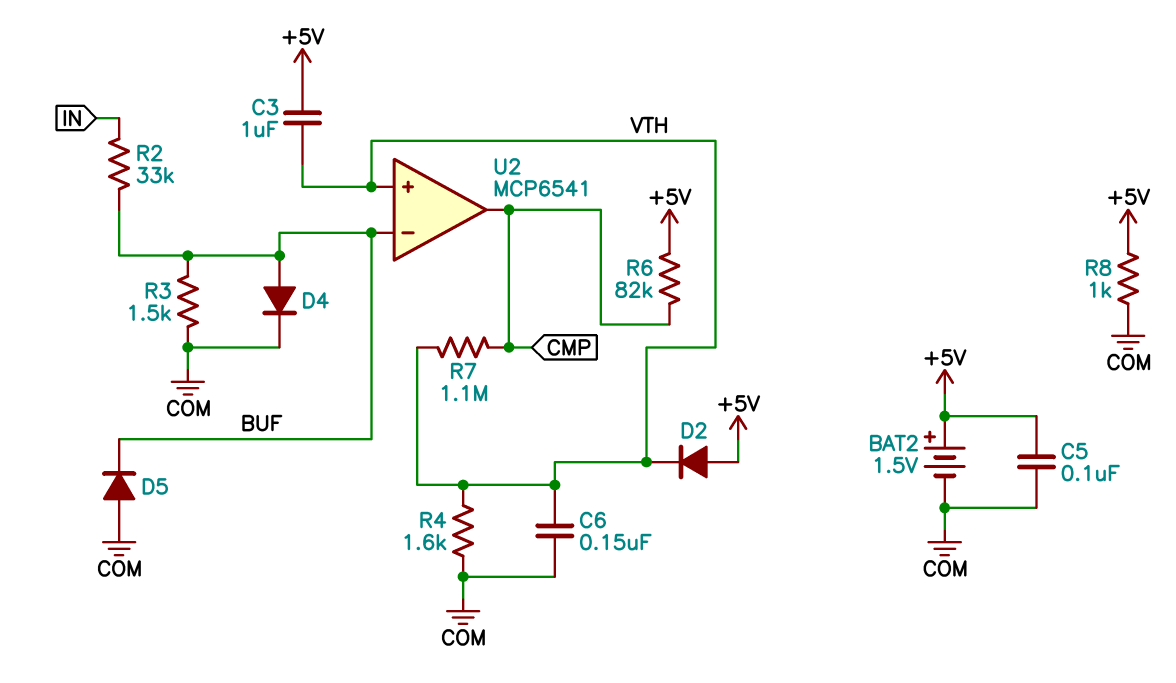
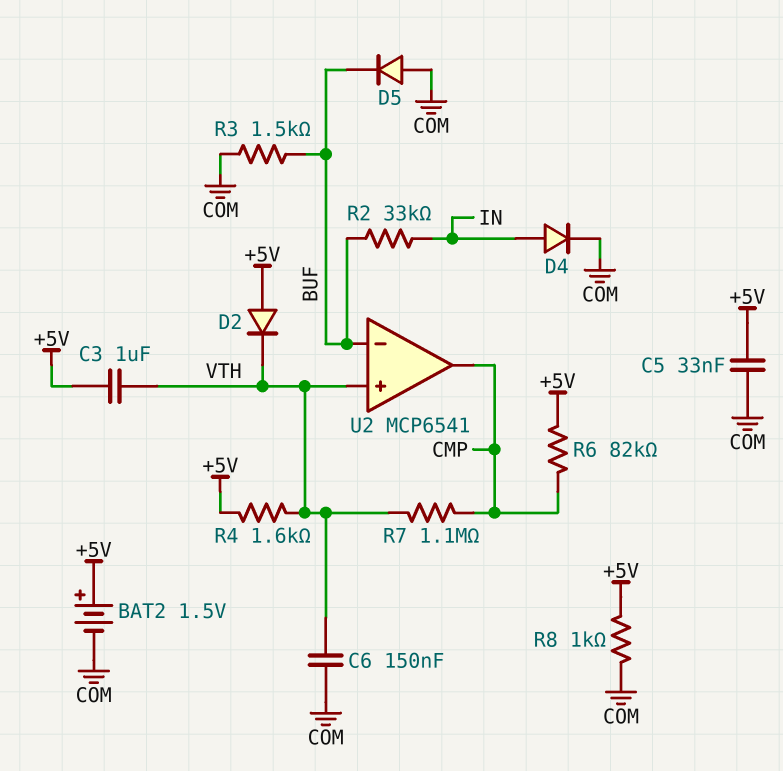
C5: 100nF (+5V, COM) -> 33nF (+5V, COM)
D4: diode (A BUF, K COM) -> diode (A IN, K COM)
R4: 1.6k (COM, VTH) -> 1.6k (+5V, VTH)

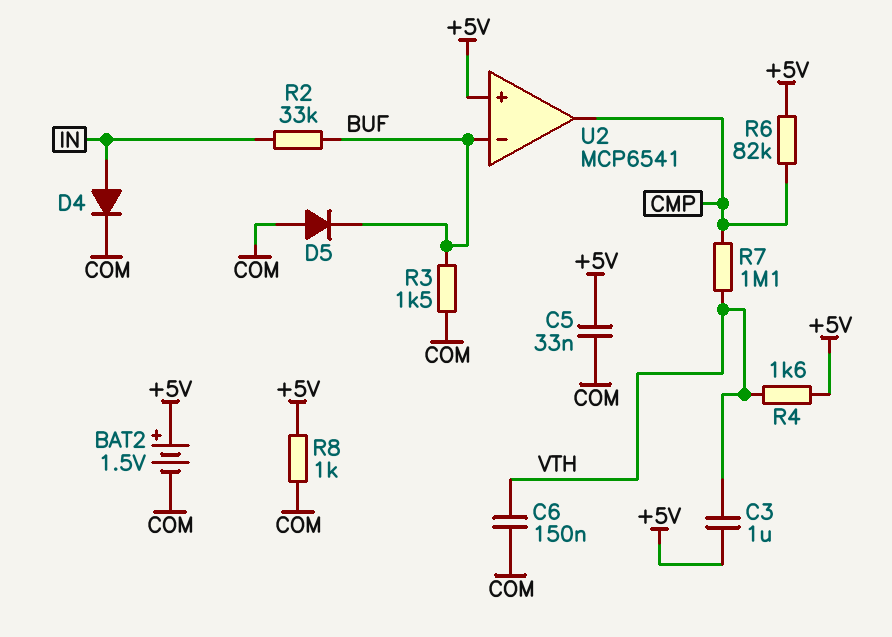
D2: diode (A +5V, K VTH) -> none
U2 pin in+: VTH -> +5V

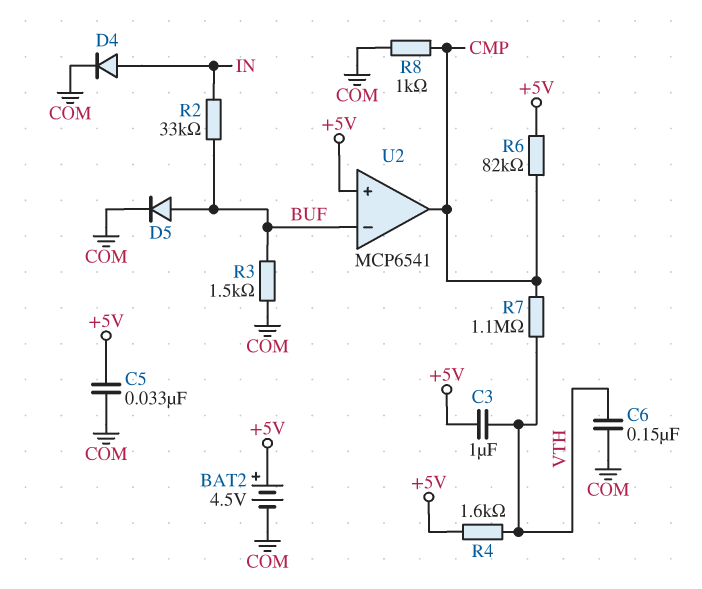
BAT2: 1.5V (plus +5V, minus COM) -> 4.5V (plus +5V, minus COM)
D5: diode (A COM, K BUF) -> diode (A BUF, K COM)
R8: 1k (+5V, COM) -> 1k (CMP, COM)

